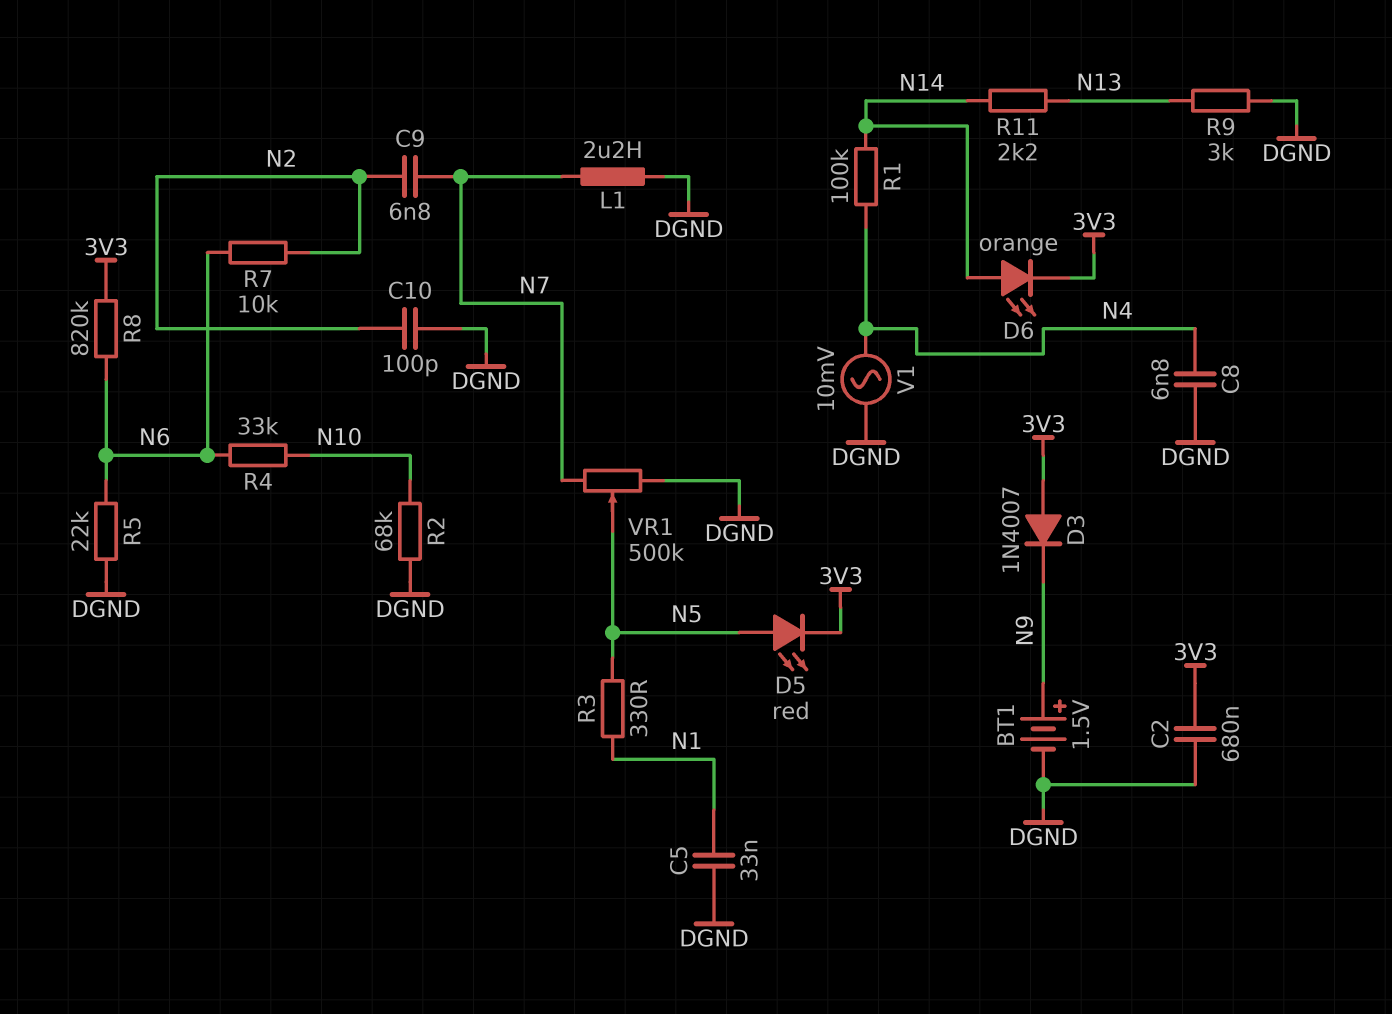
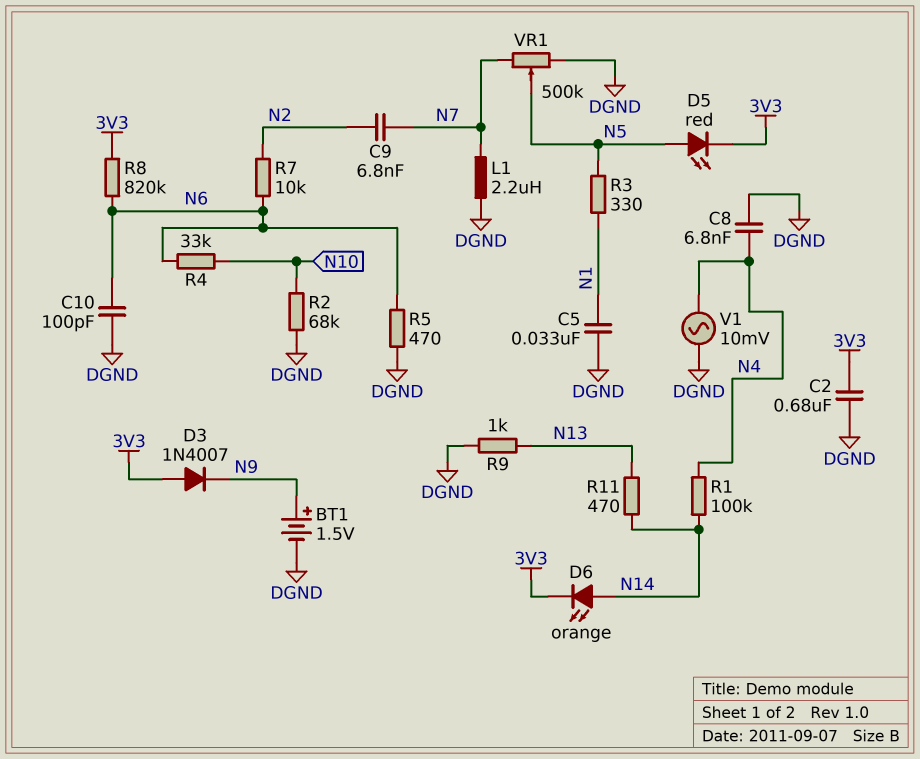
C10: 100pF (DGND, N2) -> 100pF (DGND, N6)
R5: 22k (DGND, N6) -> 470 (DGND, N6)
R9: 3k (DGND, N13) -> 1k (DGND, N13)
R11: 2.2k (N13, N14) -> 470 (N13, N14)

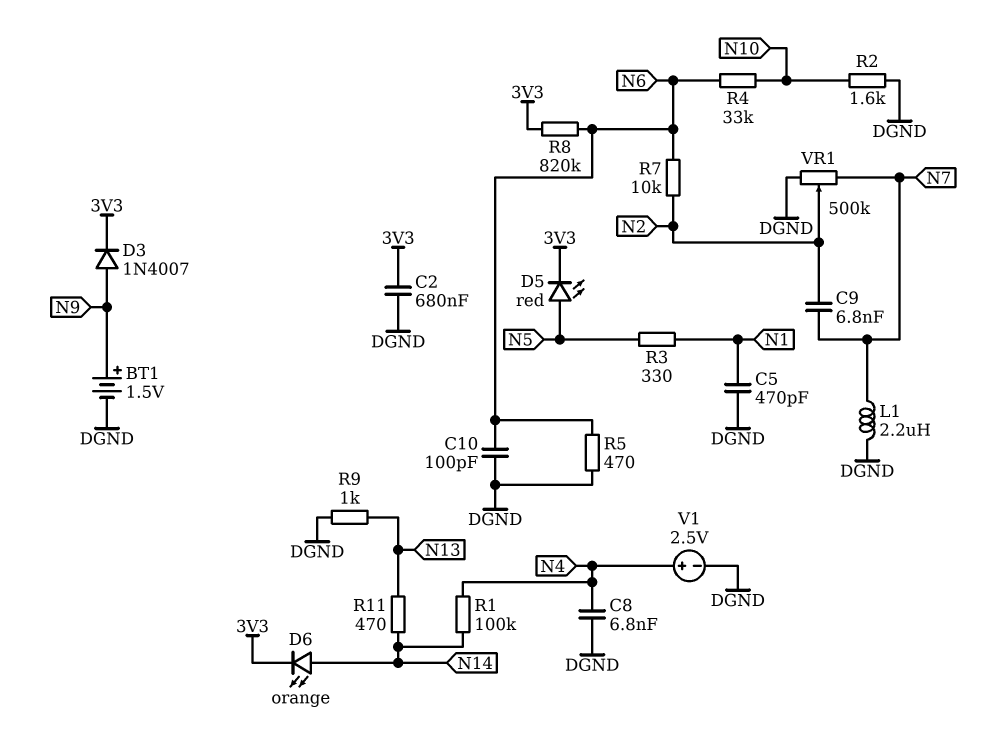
C5: 33nF (DGND, N1) -> 470pF (DGND, N1)
D3: diode 1N4007 (A 3V3, K N9) -> diode 1N4007 (A N9, K 3V3)
R2: 68k (DGND, N10) -> 1.6k (DGND, N10)
V1: AC 10mV (DGND, N4) -> 2.5V (plus N4, minus DGND)
VR1: 500k (DGND, N7, wiper N5) -> 500k (DGND, N7, wiper N2)

